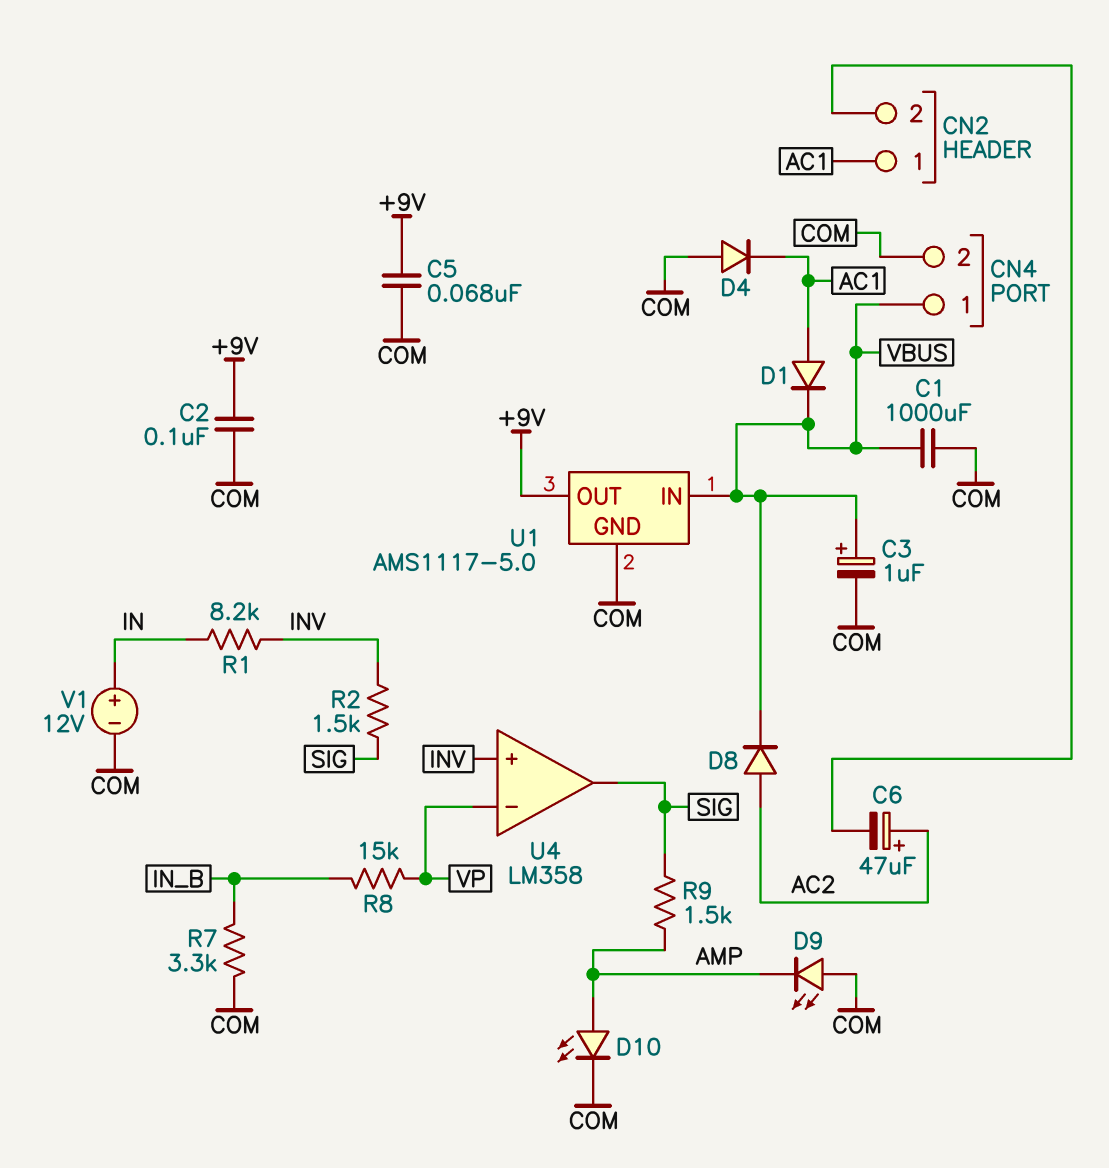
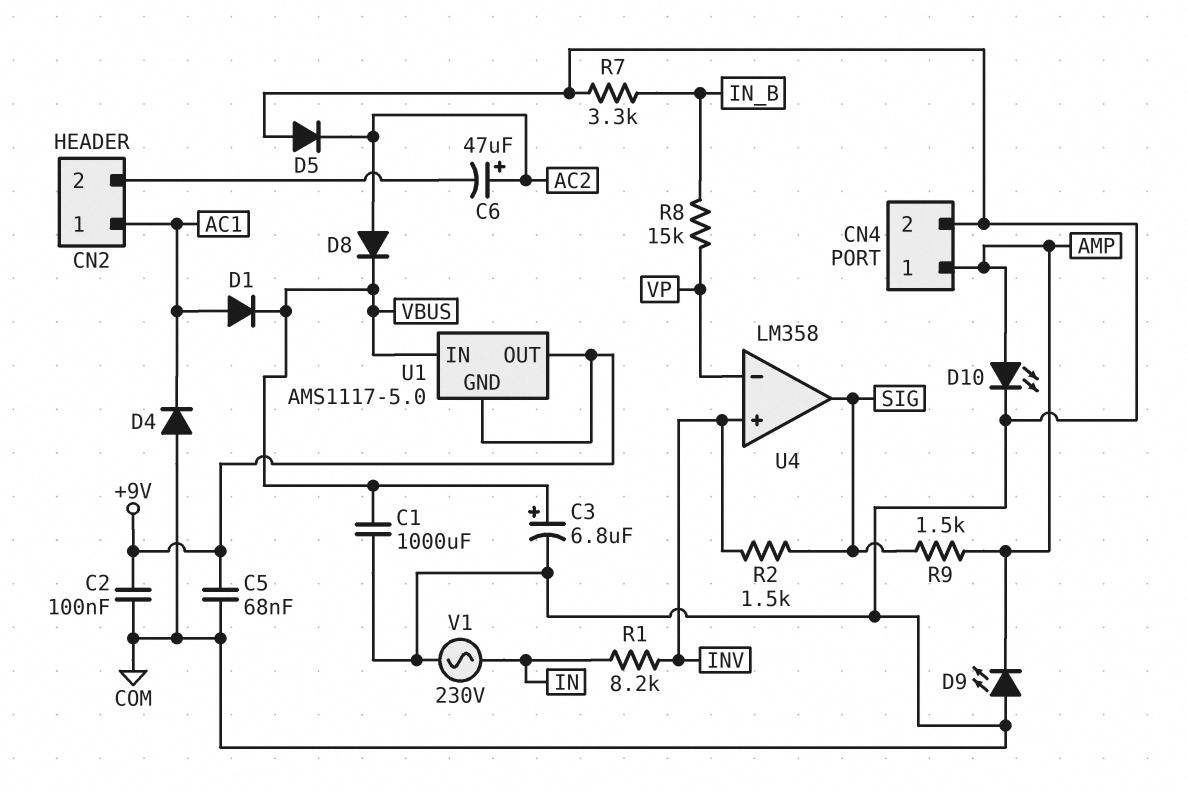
C3: 1uF (plus VBUS, minus COM) -> 6.8uF (plus VBUS, minus COM)
CN4 pin 1: VBUS -> AMP
D5: none -> diode (A COM, K AC2)
U1 pin GND: COM -> +9V
V1: 12V (plus IN, minus COM) -> AC 230V (COM, IN)

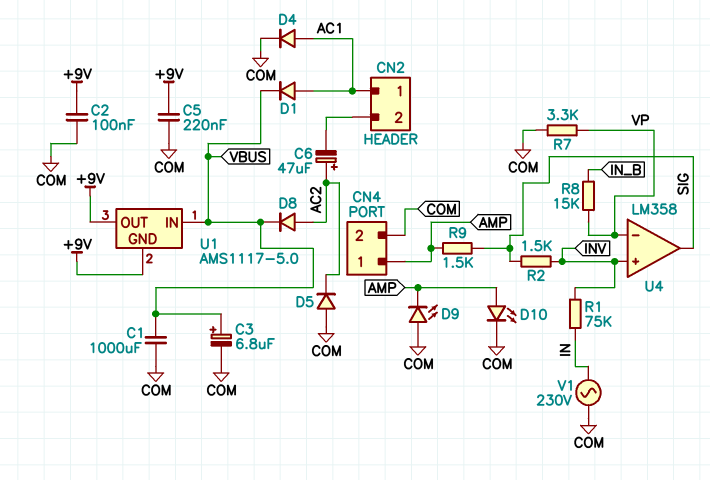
C5: 68nF (+9V, COM) -> 220nF (+9V, COM)
D4: diode (A COM, K AC1) -> diode (A AC1, K COM)
R1: 8.2k (IN, INV) -> 75k (IN, INV)
R7: 3.3k (COM, IN_B) -> 3.3k (COM, VP)

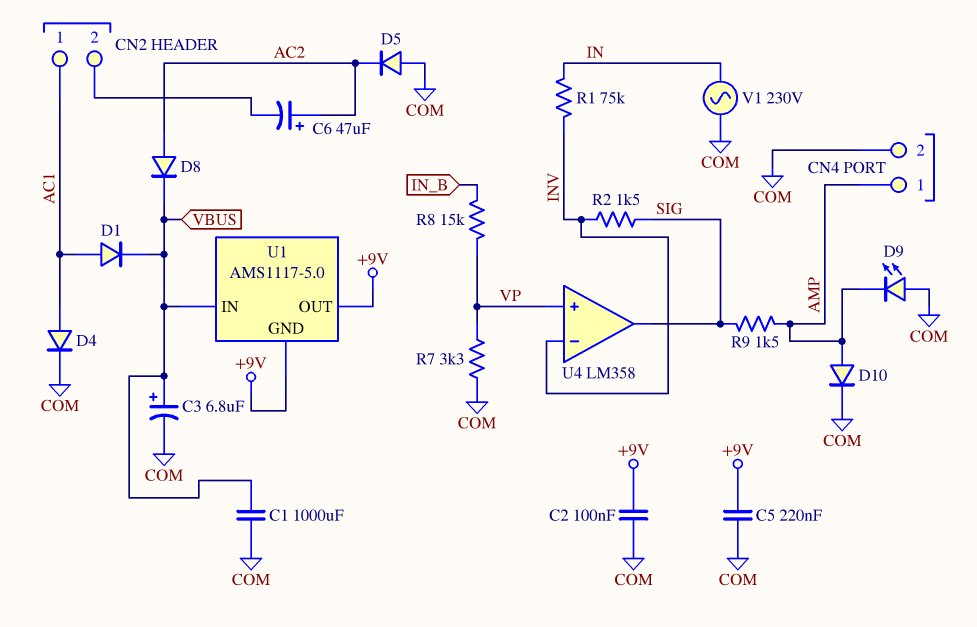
D10: LED (A AMP, K COM) -> diode (A AMP, K COM)
U4 pin in+: INV -> VP
U4 pin in-: VP -> INV

